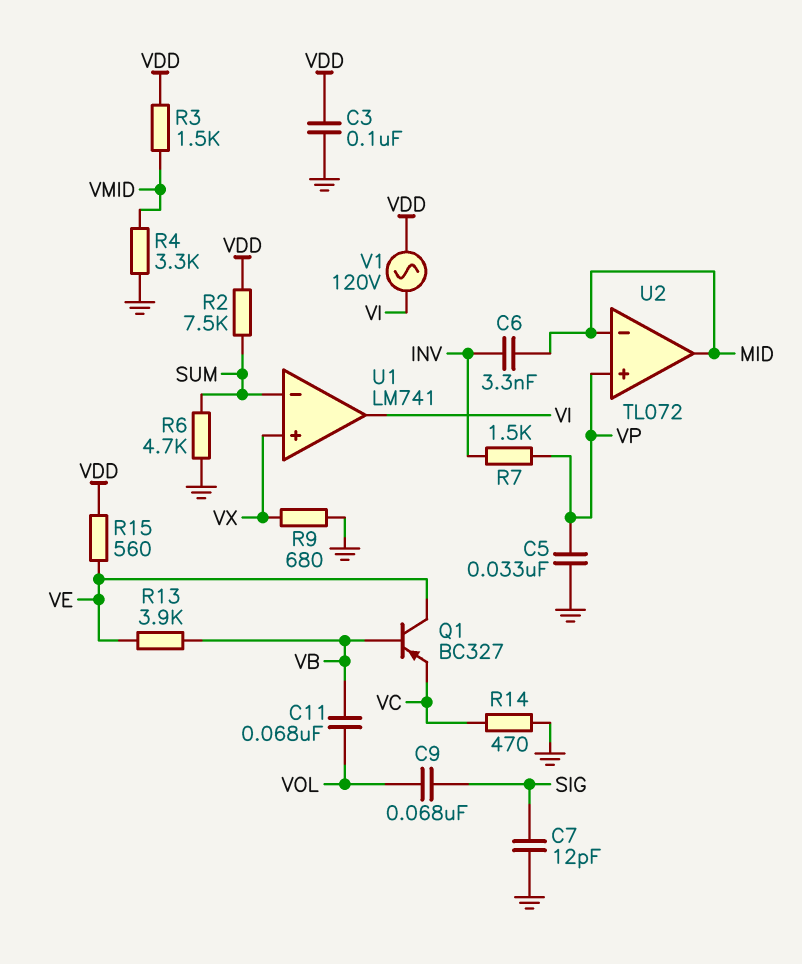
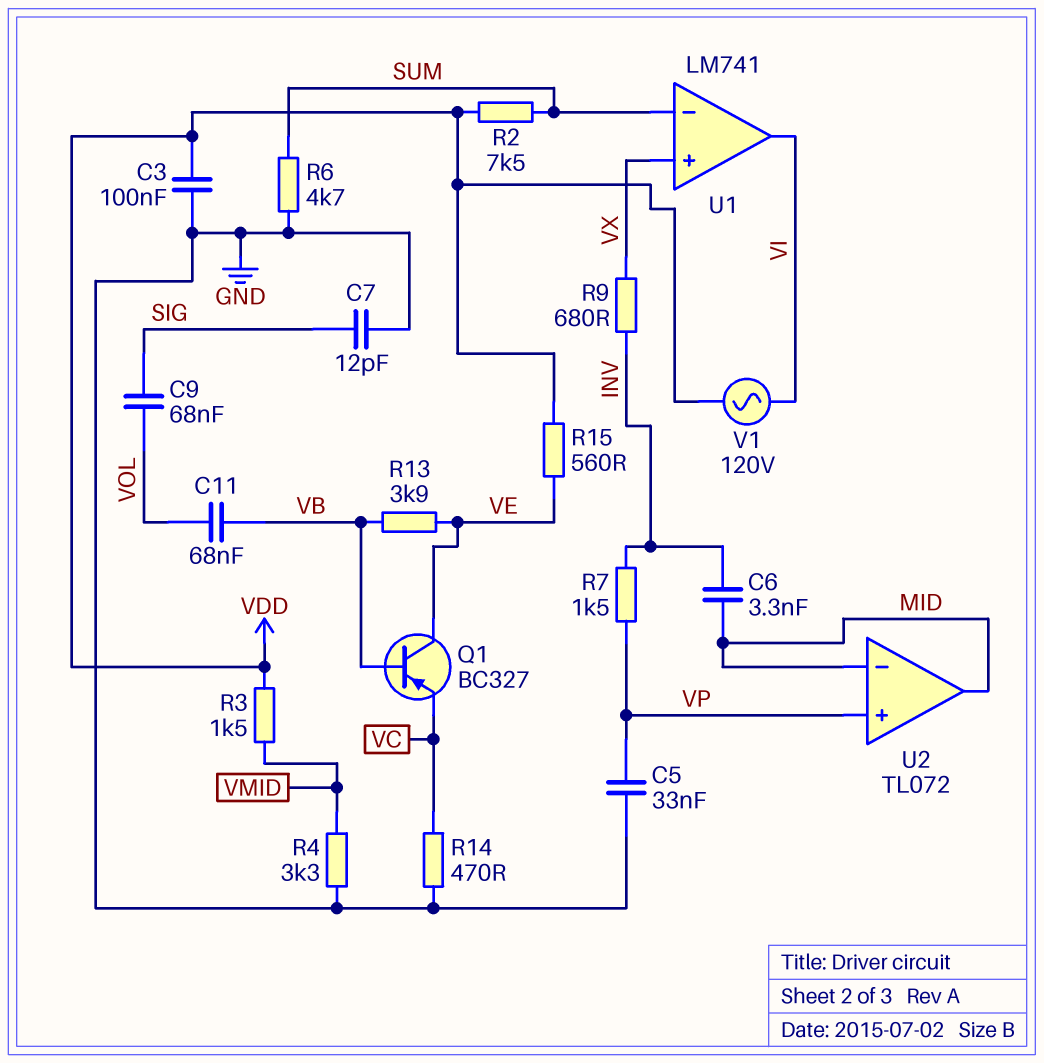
R9: 680 (GND, VX) -> 680 (INV, VX)

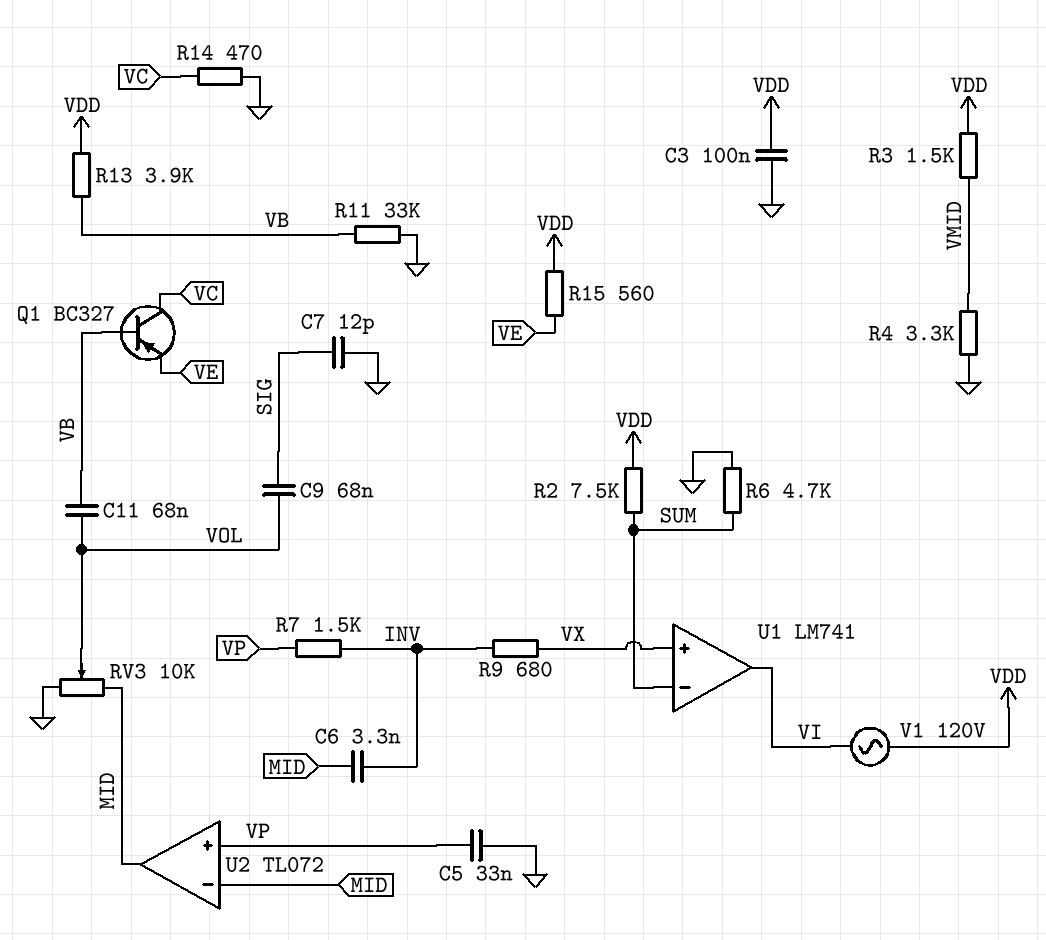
Q1: PNP BC327 (B VB, C VE, E VC) -> PNP BC327 (B VB, C VC, E VE)
R11: none -> 33k (GND, VB)
R13: 3.9k (VB, VE) -> 3.9k (VB, VDD)
RV3: none -> 10k (GND, MID, wiper VOL)

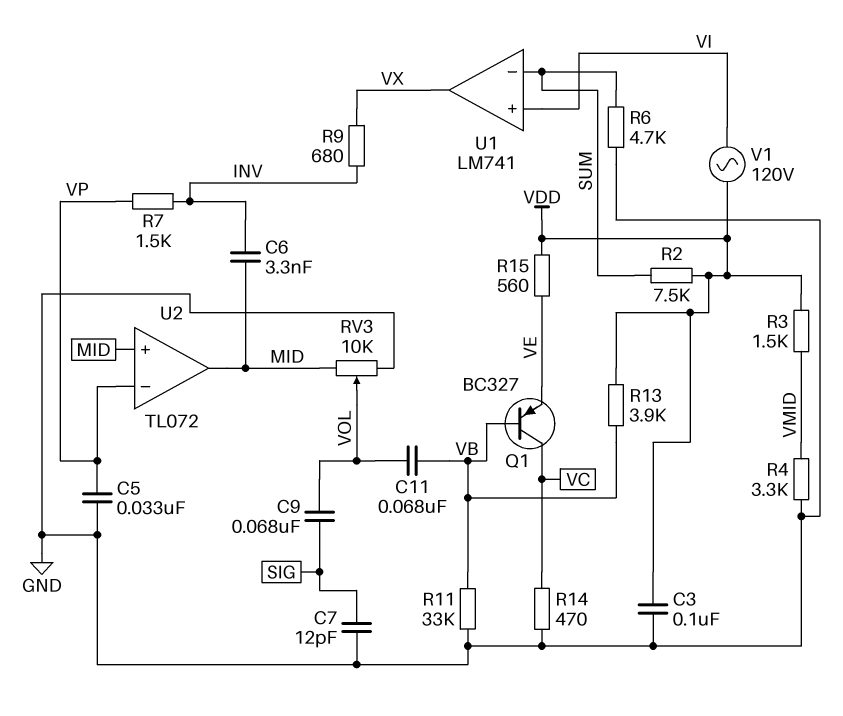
U1 pin in+: VX -> VI
U1 pin out: VI -> VX
U2 pin in+: VP -> MID
U2 pin in-: MID -> VP

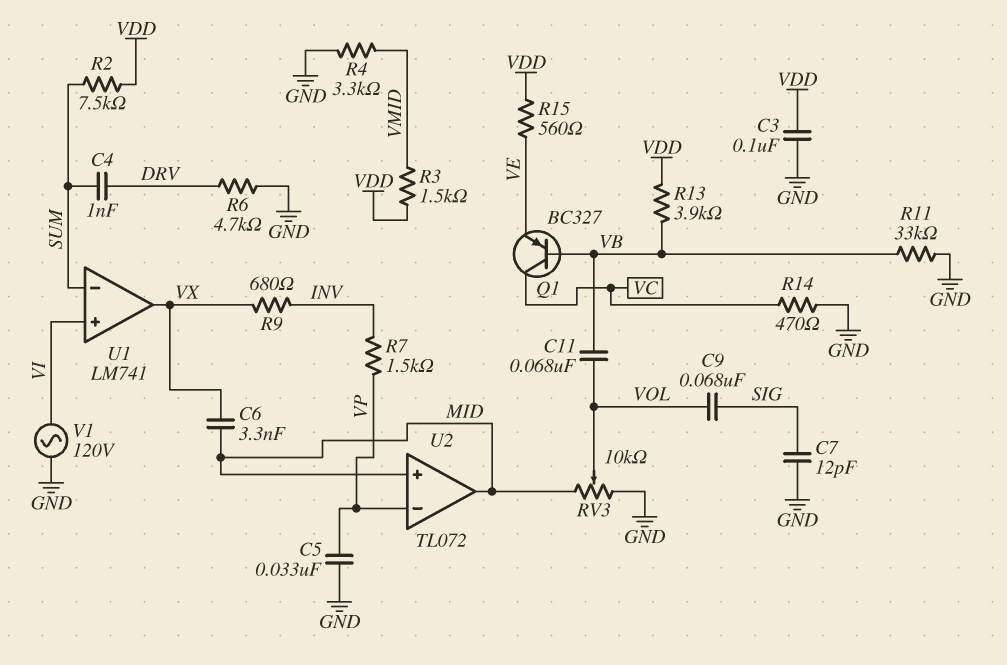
C4: none -> 1nF (DRV, SUM)
C6: 3.3nF (INV, MID) -> 3.3nF (MID, VX)
R6: 4.7k (GND, SUM) -> 4.7k (DRV, GND)
V1: AC 120V (VDD, VI) -> AC 120V (GND, VI)

